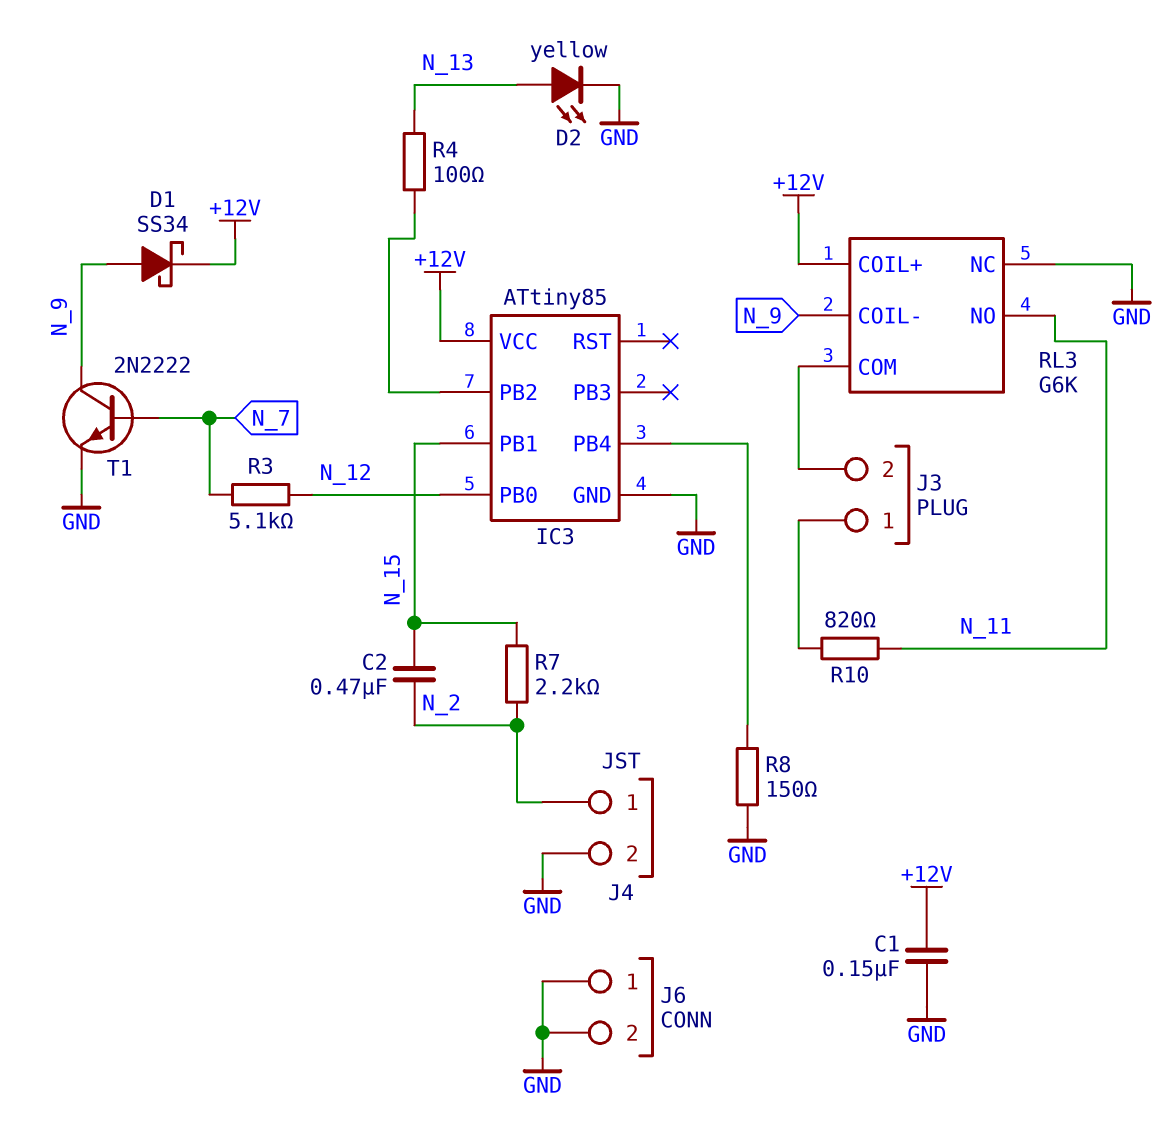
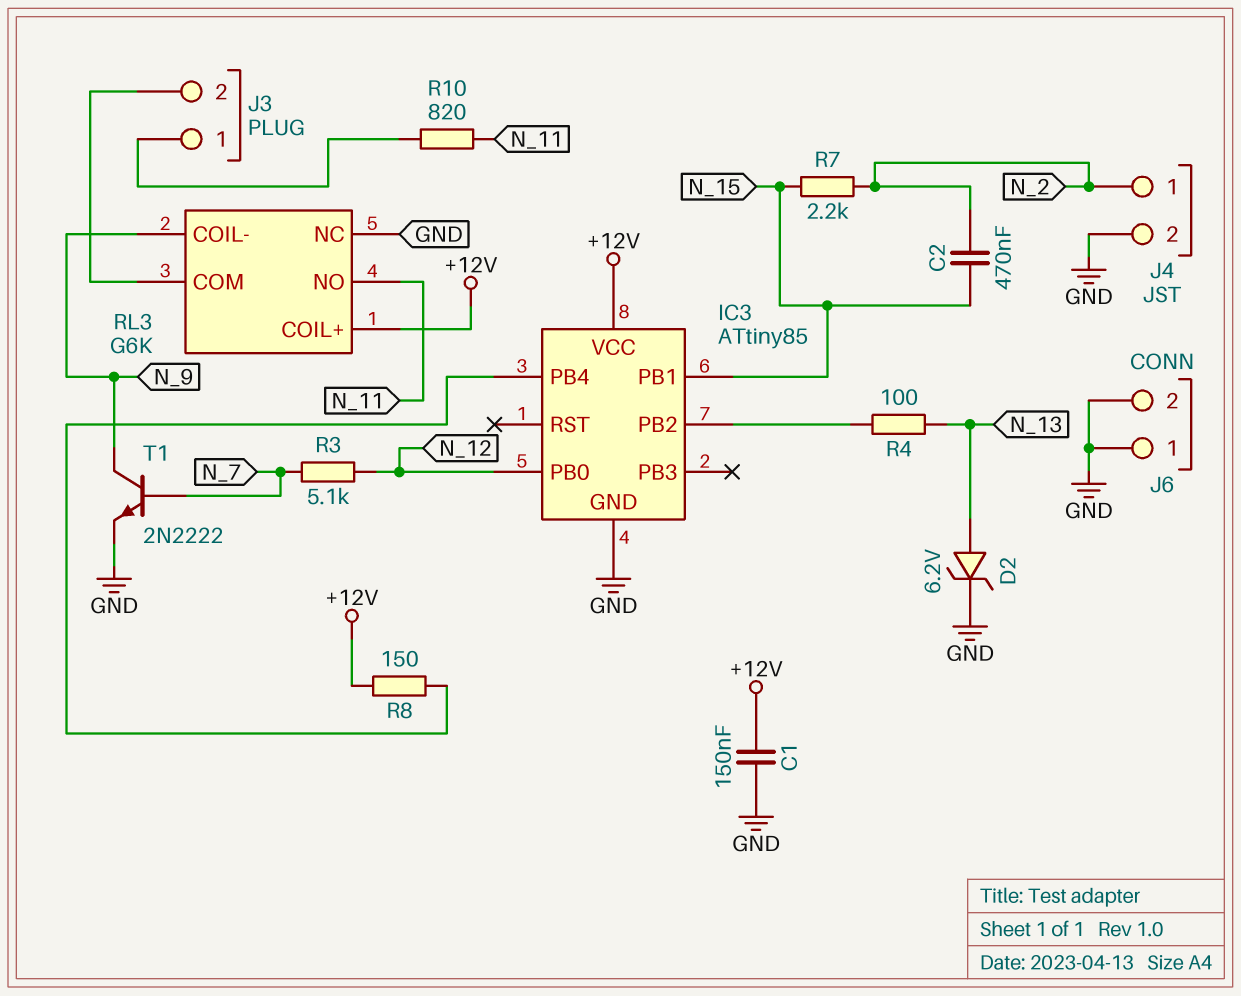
D1: schottky SS34 (A N_9, K +12V) -> none
D2: LED yellow (A N_13, K GND) -> zener 6.2V (A N_13, K GND)
R8: 150 (GND, IC3/PB4) -> 150 (+12V, IC3/PB4)

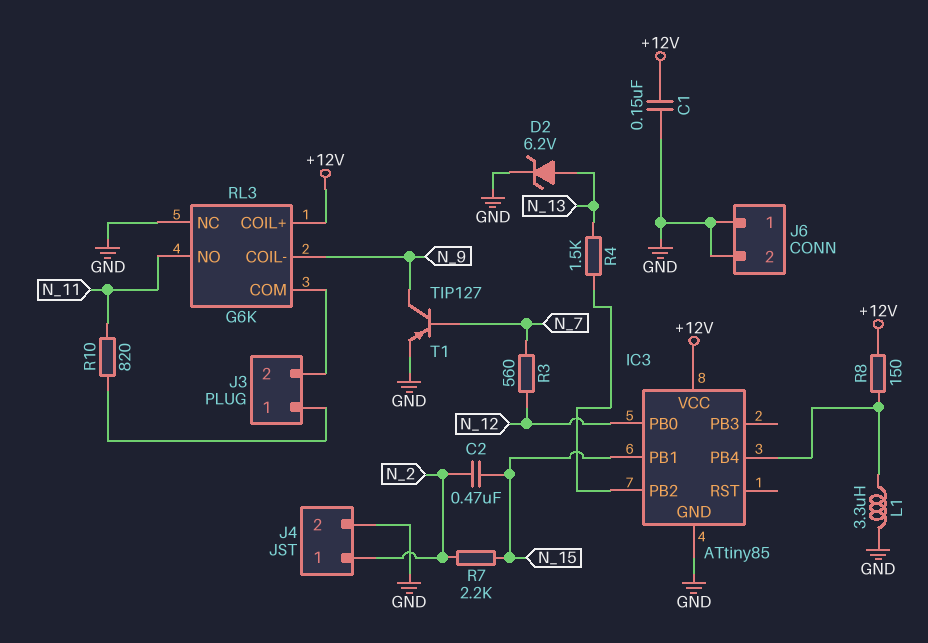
L1: none -> 3.3uH (GND, IC3/PB4)
R3: 5.1k (N_7, N_12) -> 560 (N_7, N_12)
R4: 100 (IC3/PB2, N_13) -> 1.5k (IC3/PB2, N_13)
T1: NPN 2N2222 (B N_7, C N_9, E GND) -> PNP TIP127 (B N_7, C N_9, E GND)

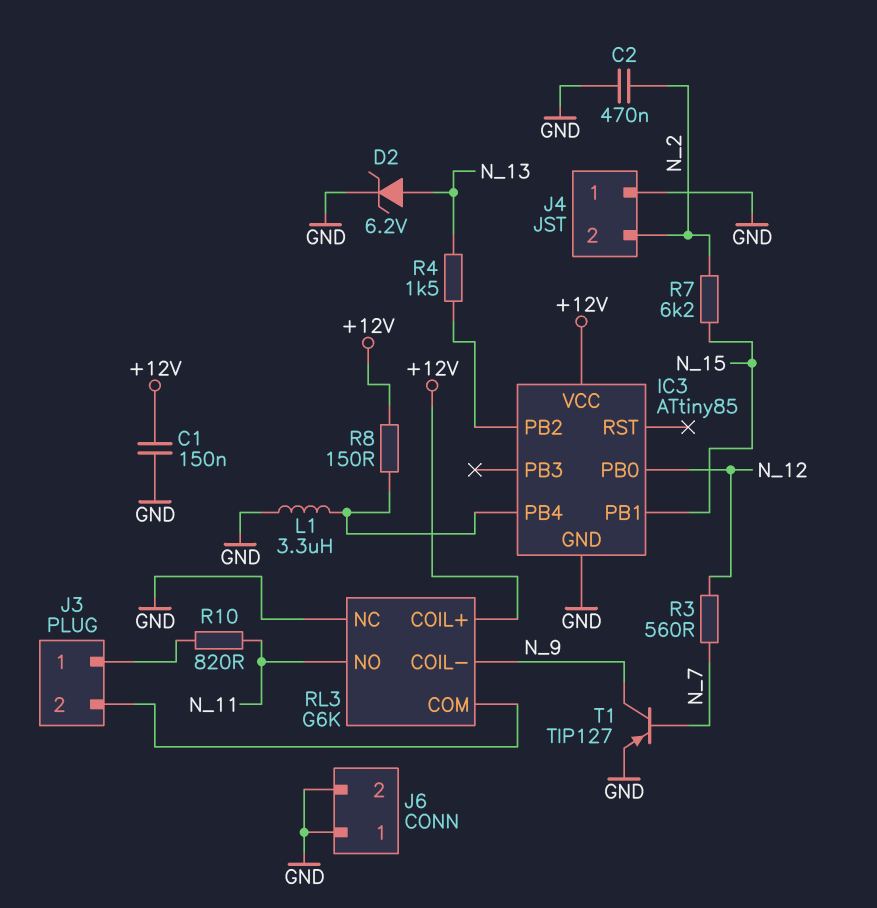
C2: 470nF (N_2, N_15) -> 470nF (GND, N_2)
J4 pin 1: N_2 -> GND
J4 pin 2: GND -> N_2
R7: 2.2k (N_2, N_15) -> 6.2k (N_2, N_15)

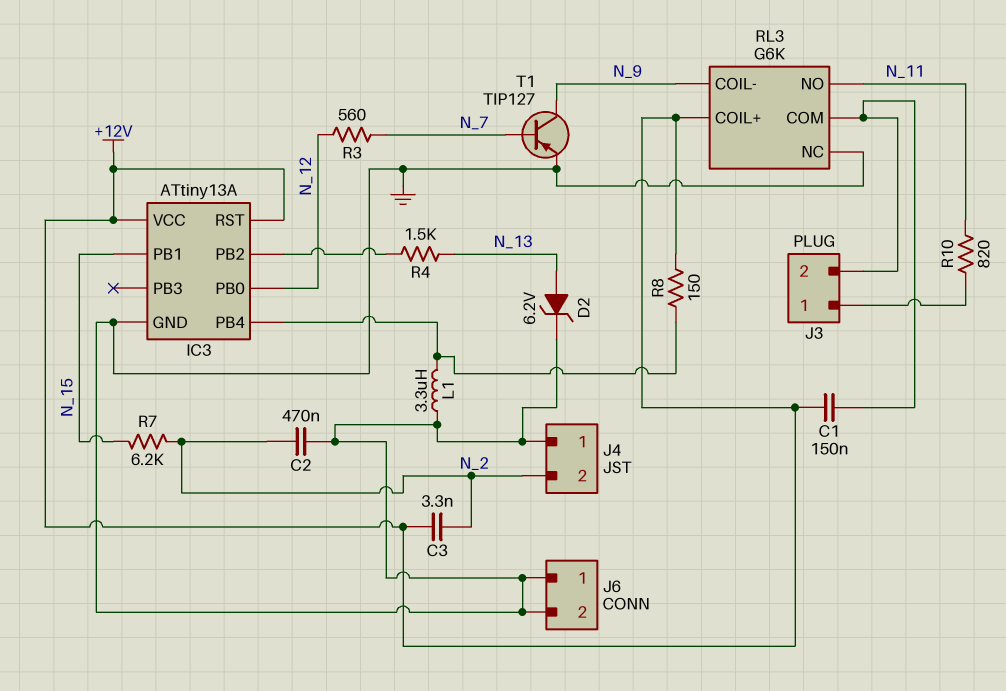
C1: 150nF (+12V, GND) -> 150nF (+12V, J3/2)
C3: none -> 3.3nF (+12V, N_2)
IC3: ATtiny85 -> ATtiny13A
IC3 pin RST: none -> +12V

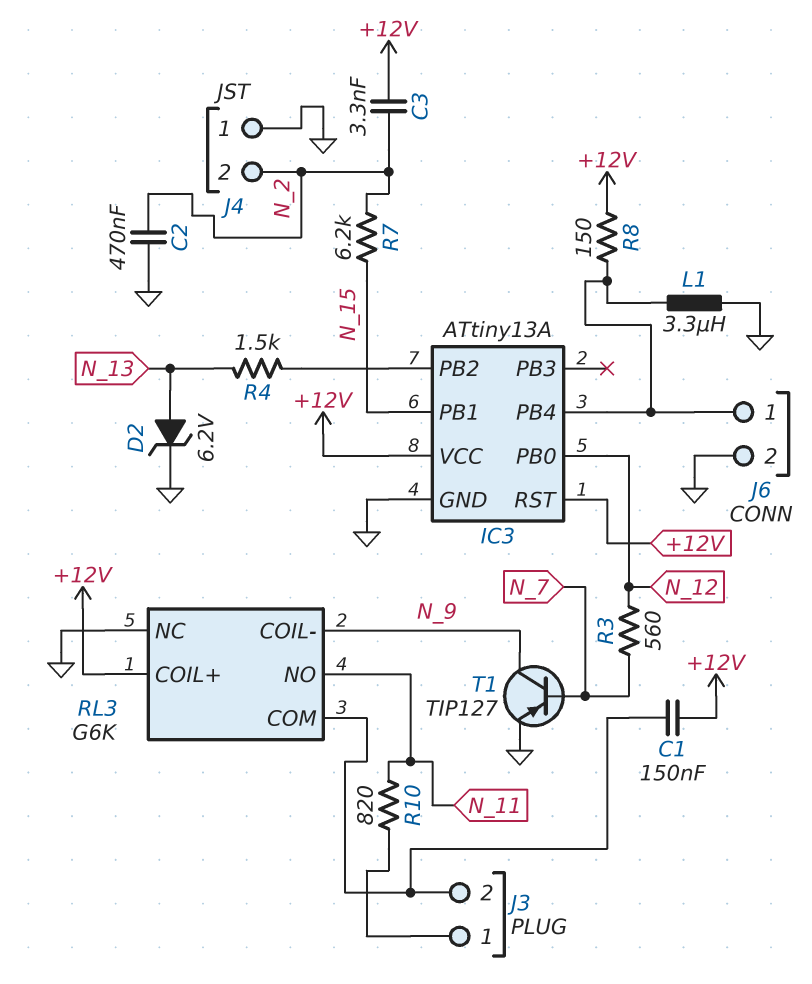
J6 pin 1: GND -> IC3/PB4

